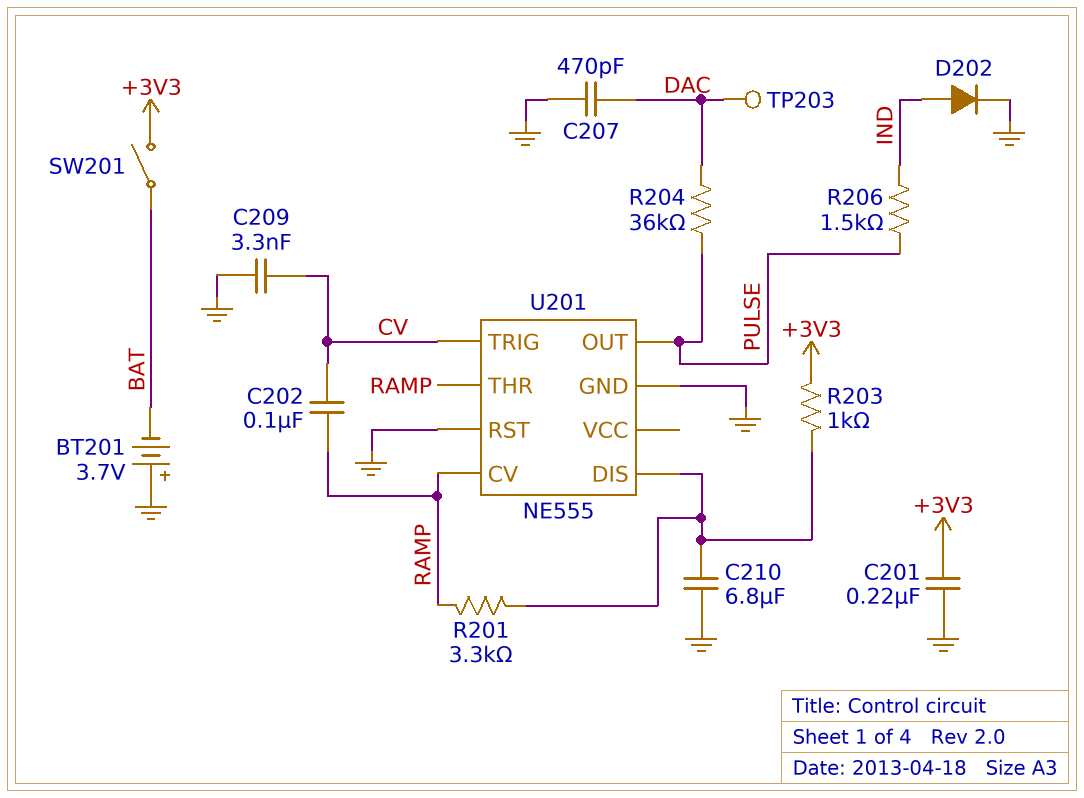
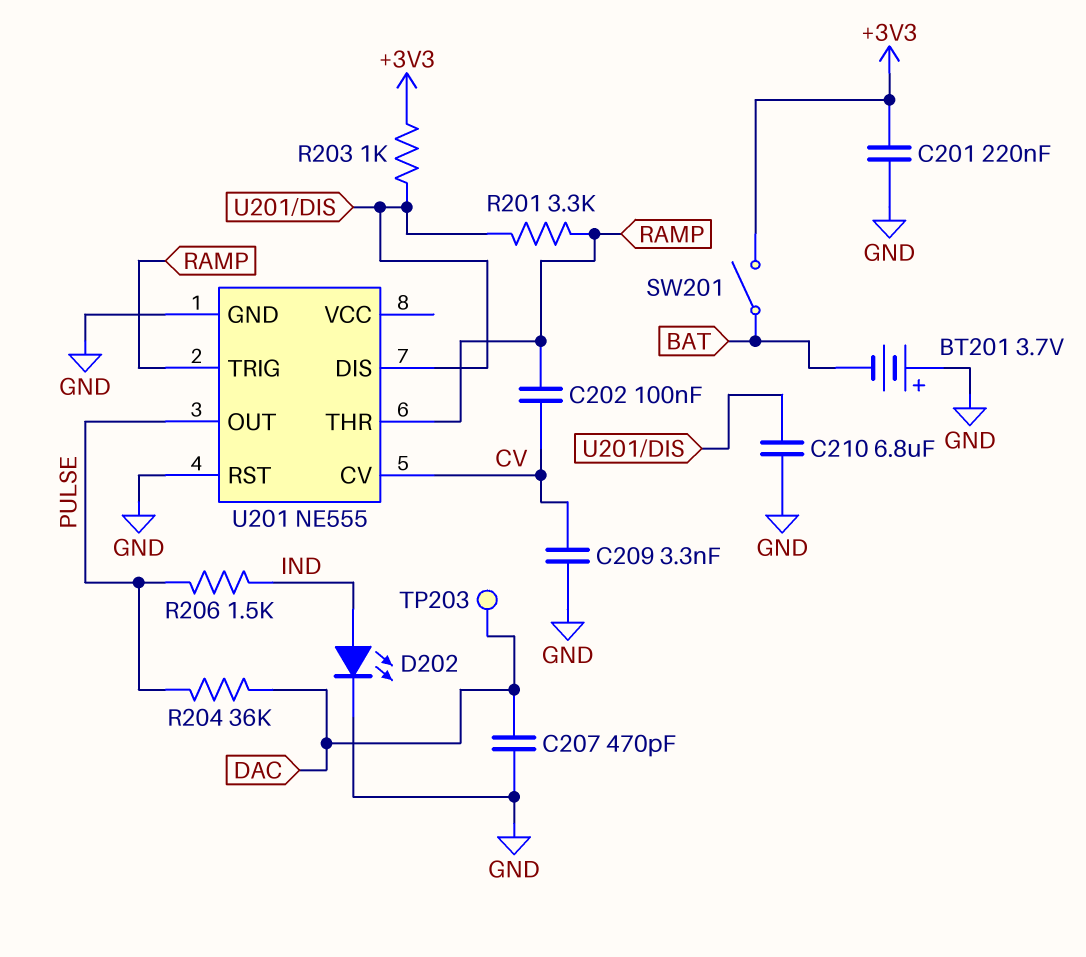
D202: diode (A IND, K GND) -> LED (A IND, K GND)
U201 pin CV: RAMP -> CV
U201 pin TRIG: CV -> RAMP

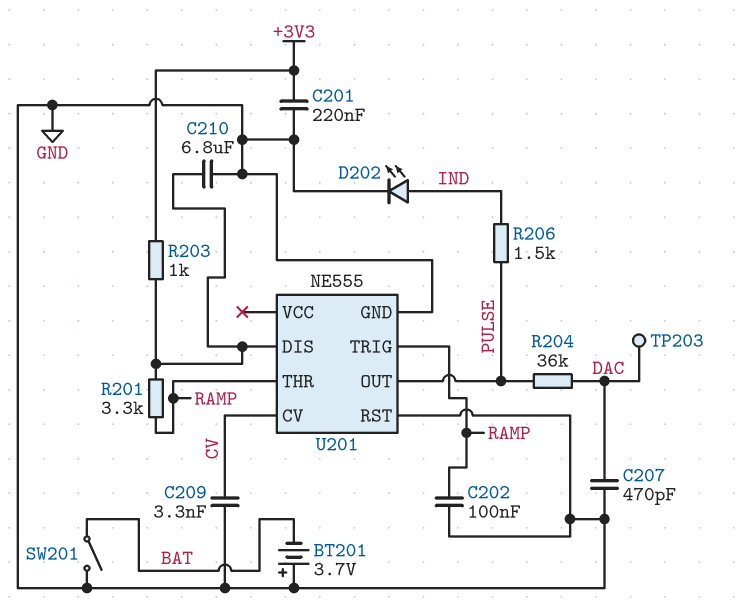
C202: 100nF (CV, RAMP) -> 100nF (GND, RAMP)
SW201: switch (+3V3, BAT) -> switch (BAT, GND)

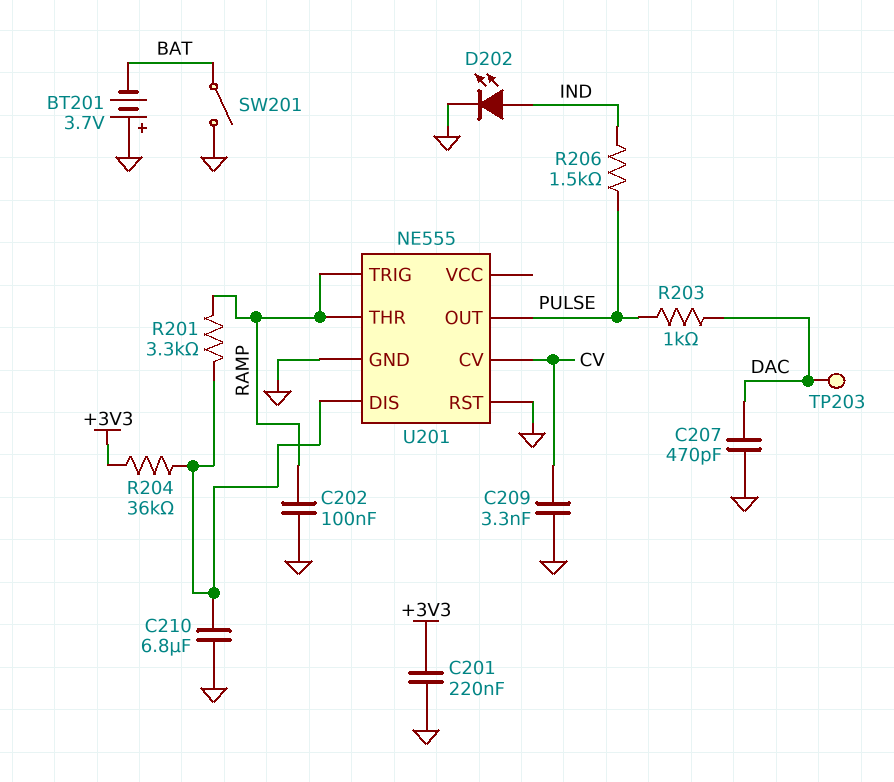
R203: 1k (+3V3, U201/DIS) -> 1k (DAC, PULSE)
R204: 36k (DAC, PULSE) -> 36k (+3V3, U201/DIS)

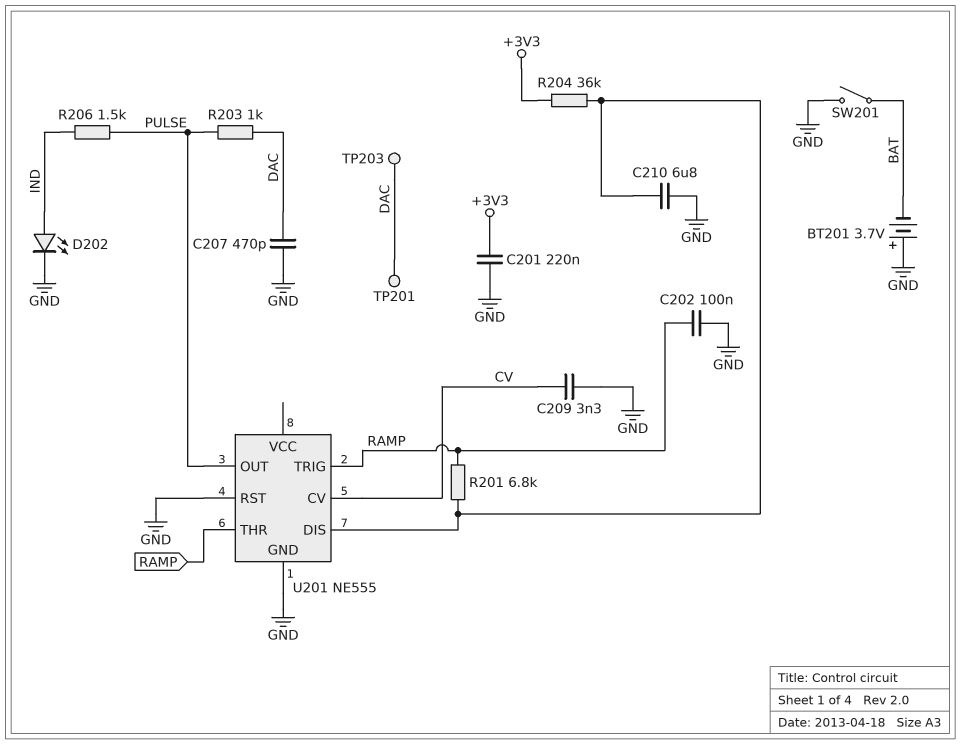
R201: 3.3k (RAMP, U201/DIS) -> 6.8k (RAMP, U201/DIS)
TP201: none -> test point (DAC)

